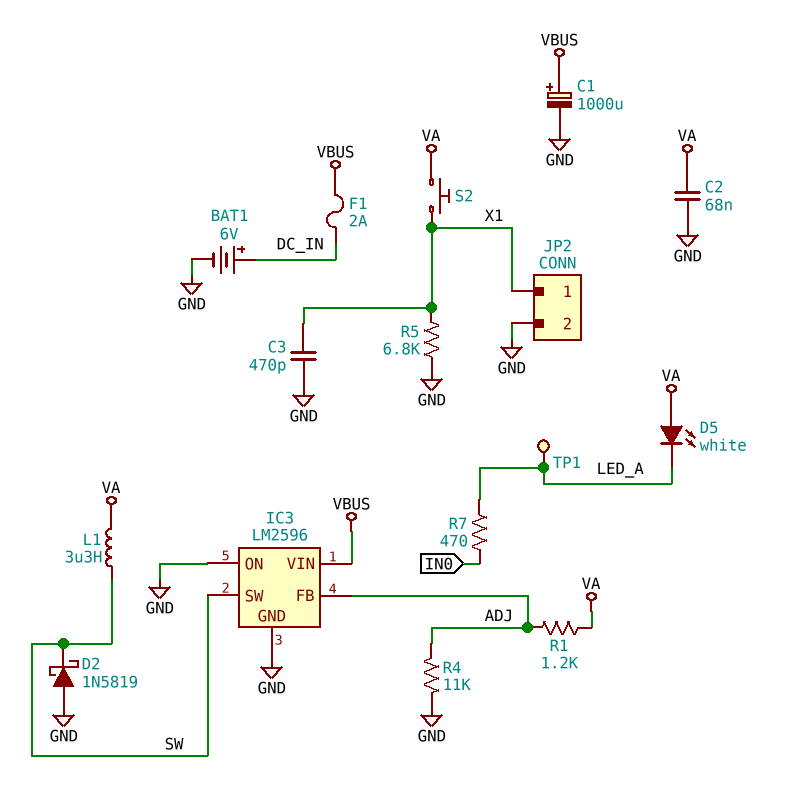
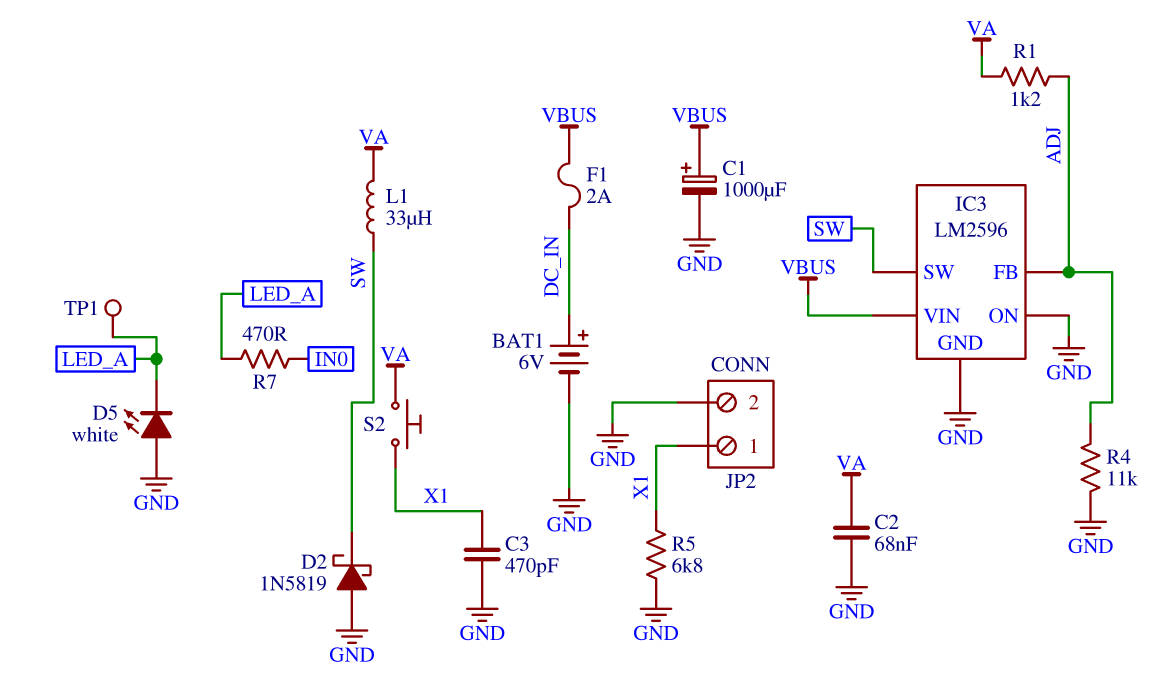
D5: LED white (A VA, K LED_A) -> LED white (A GND, K LED_A)
L1: 3.3uH (SW, VA) -> 33uH (SW, VA)

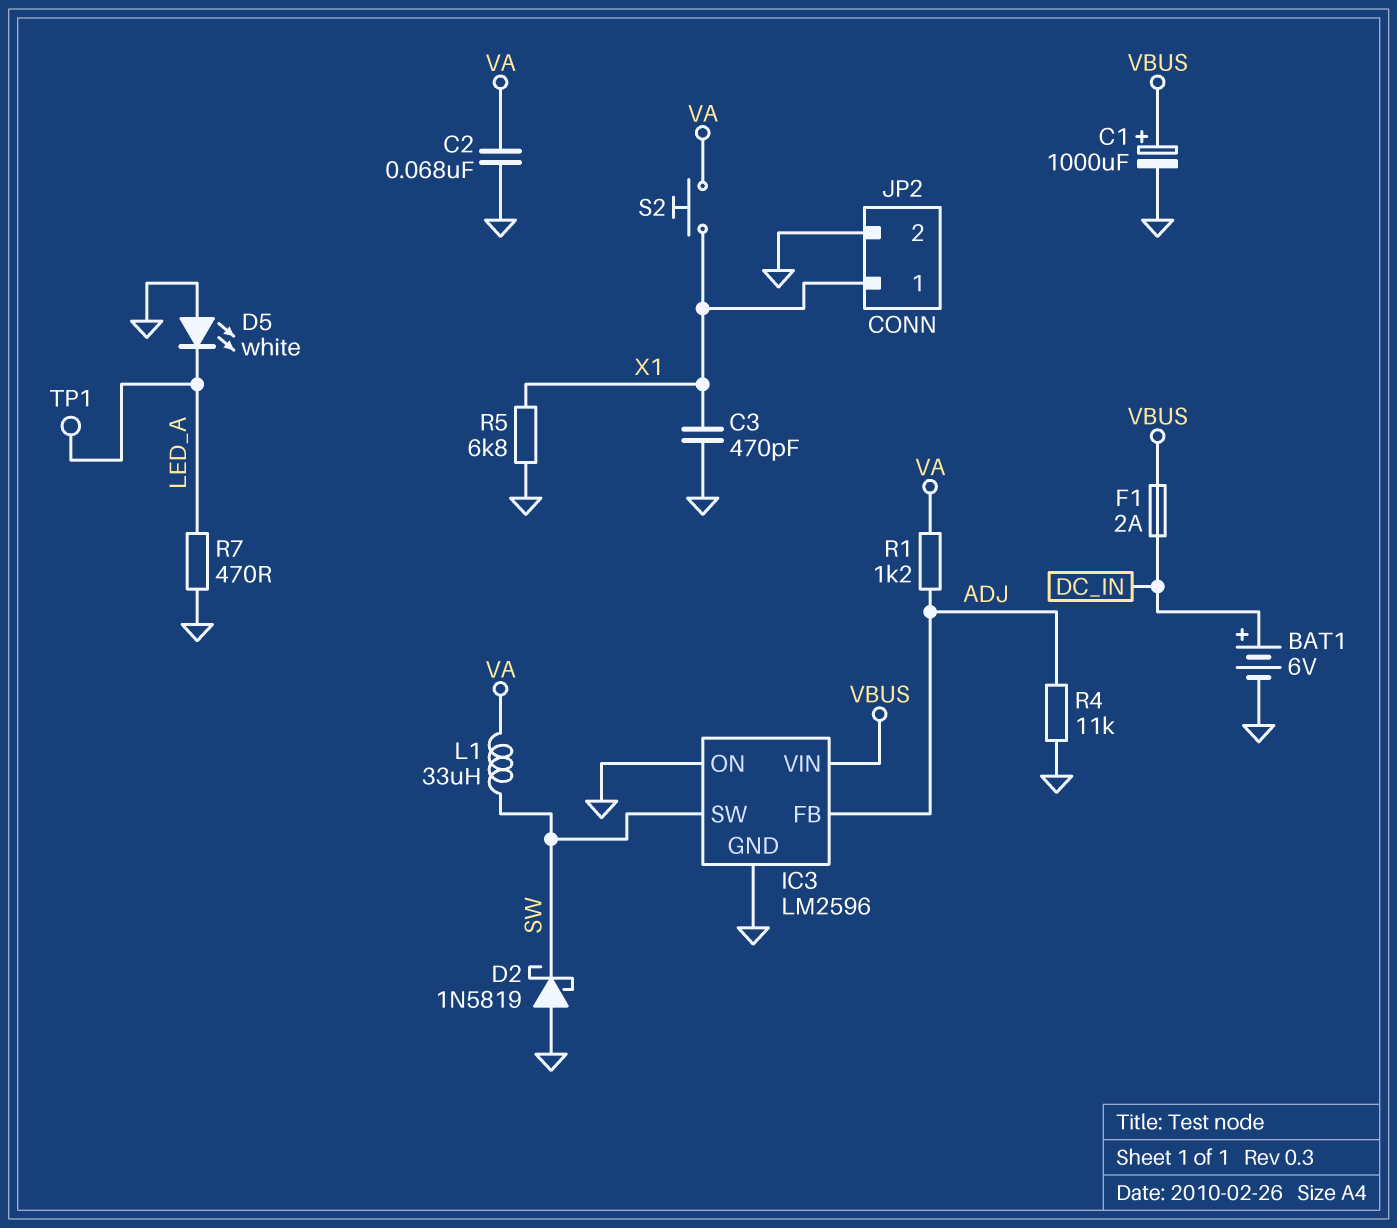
R7: 470 (IN0, LED_A) -> 470 (GND, LED_A)

